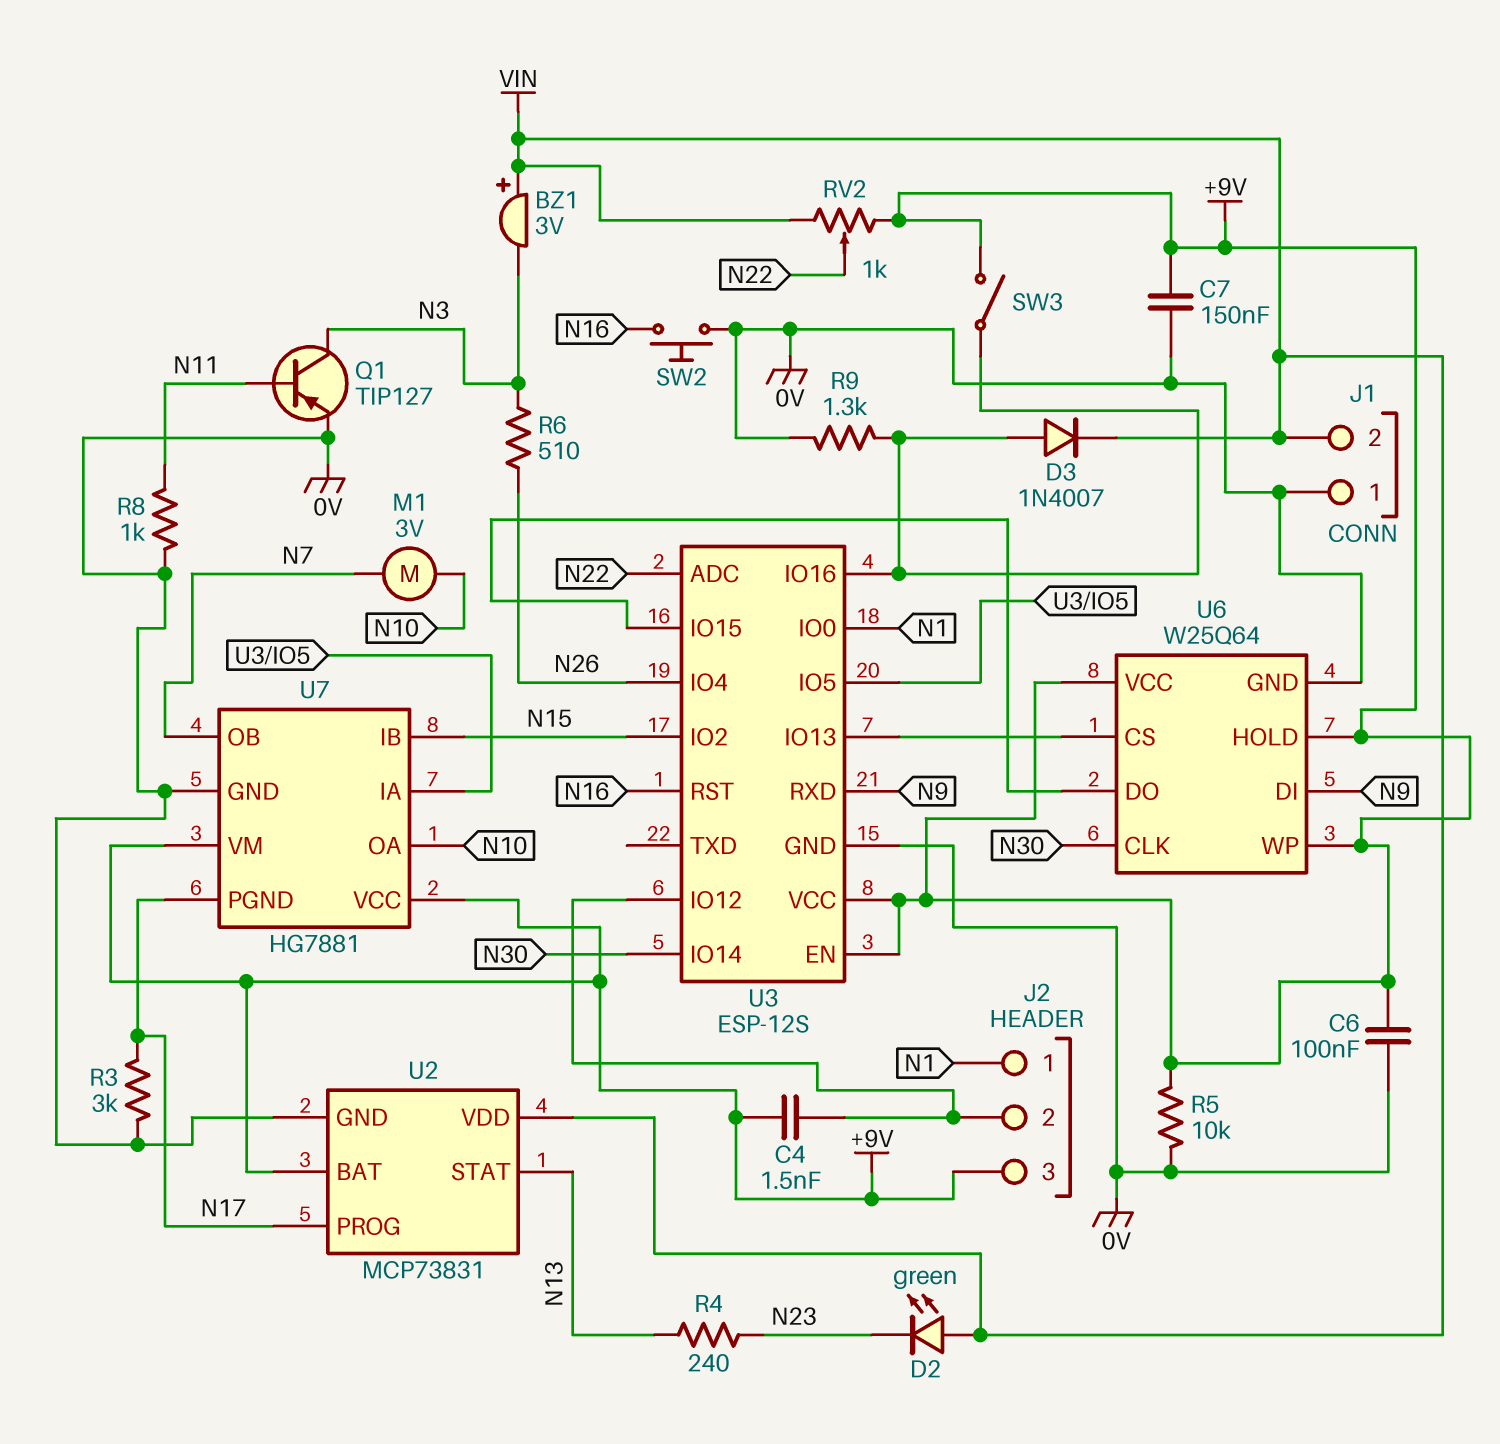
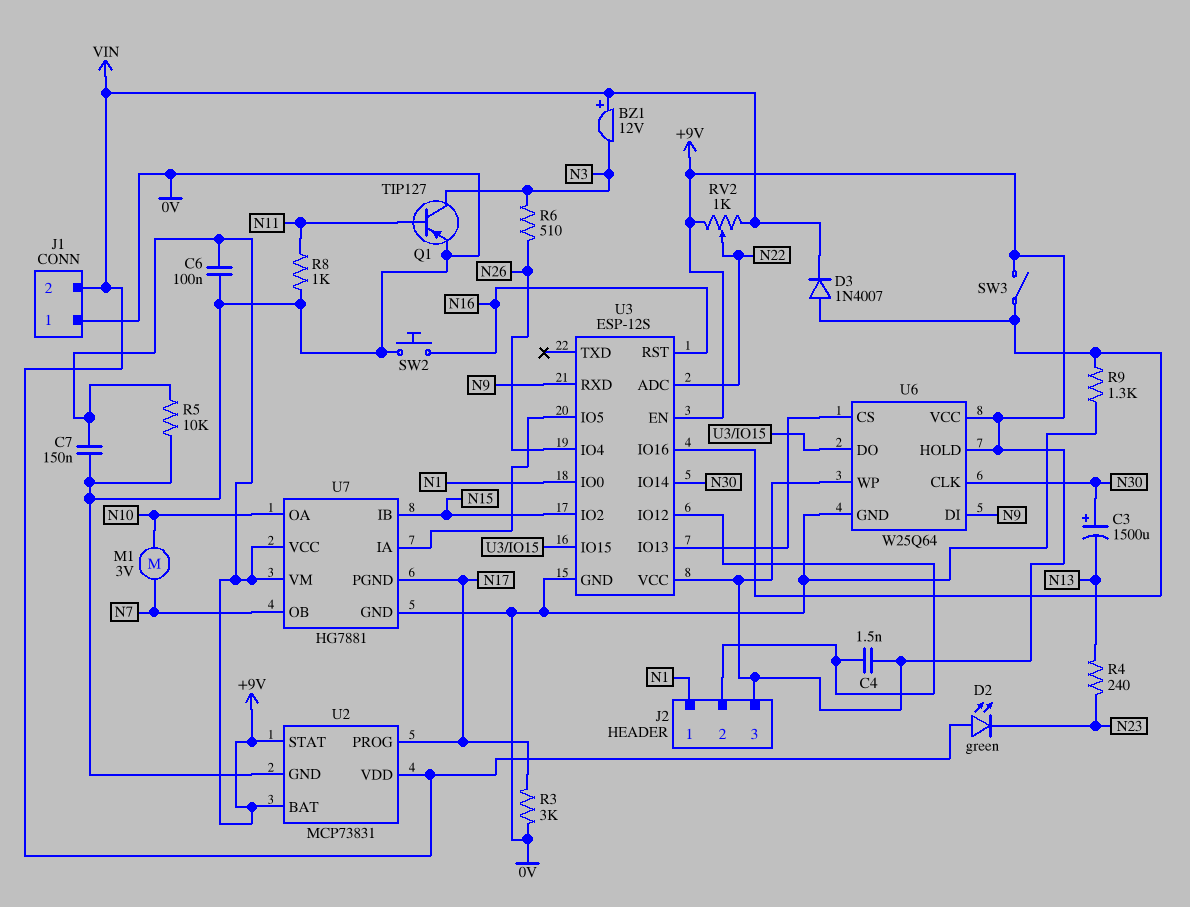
BZ1: buzzer 3V (plus VIN, minus N3) -> buzzer 12V (plus VIN, minus N3)
C3: none -> 1500uF (plus N30, minus N13)
U2 pin STAT: N13 -> +9V

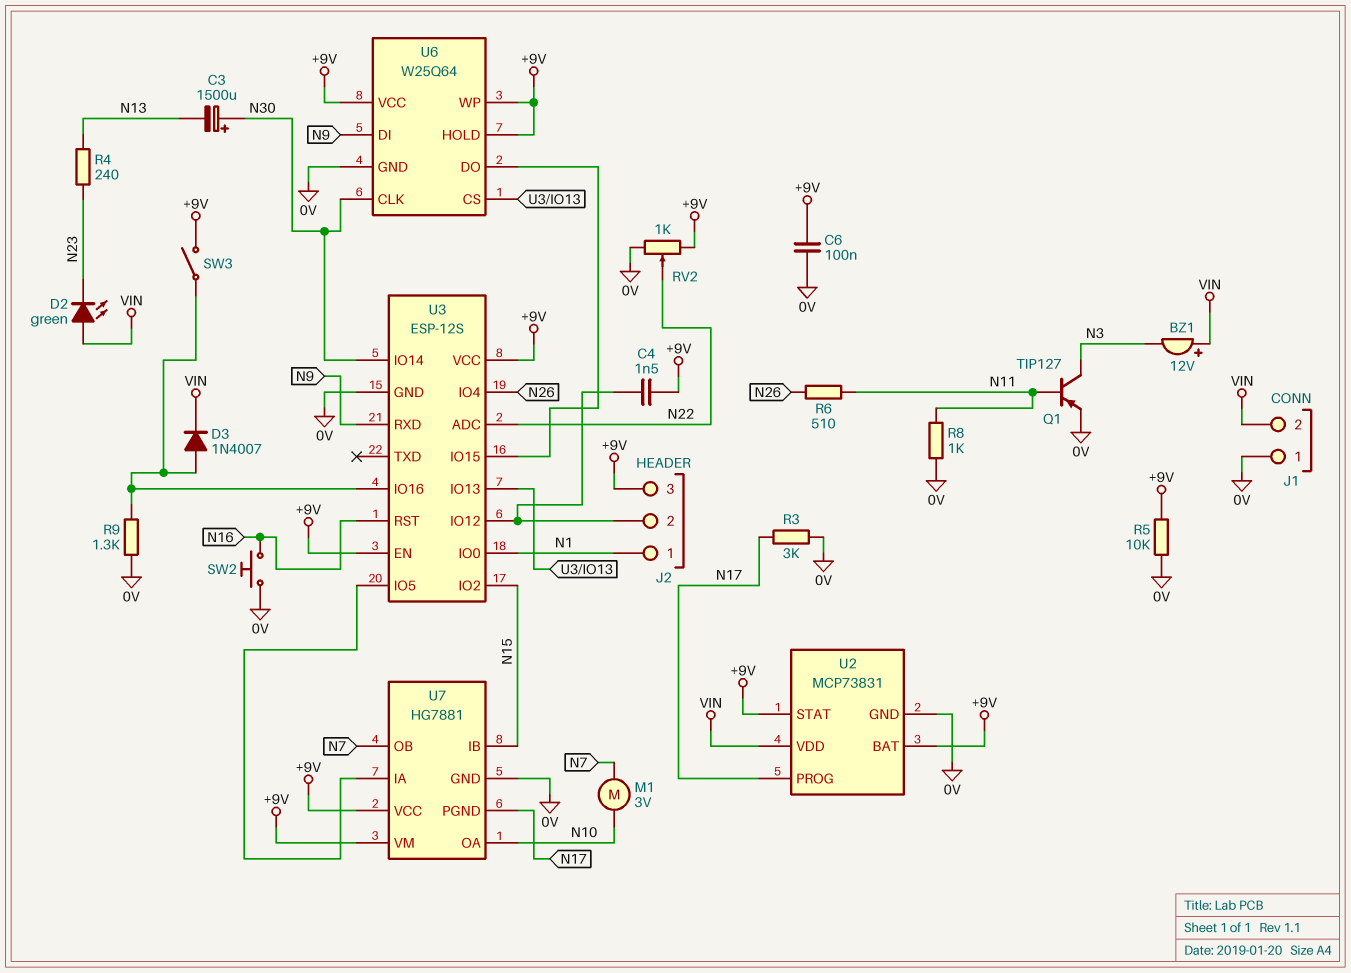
C7: 150nF (+9V, 0V) -> none
R6: 510 (N3, N26) -> 510 (N11, N26)
RV2: 1k (+9V, VIN, wiper N22) -> 1k (+9V, 0V, wiper N22)

